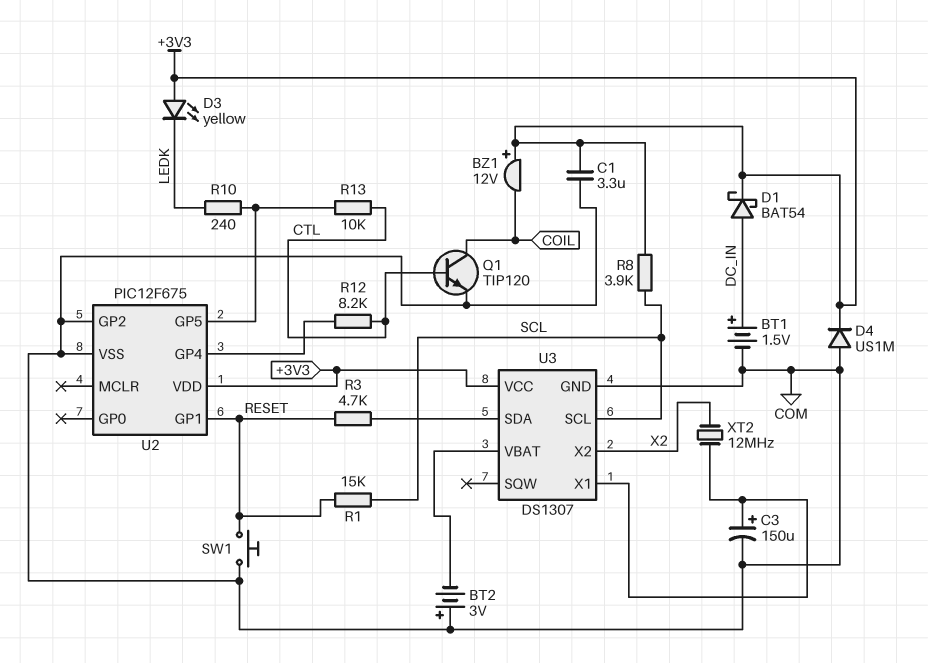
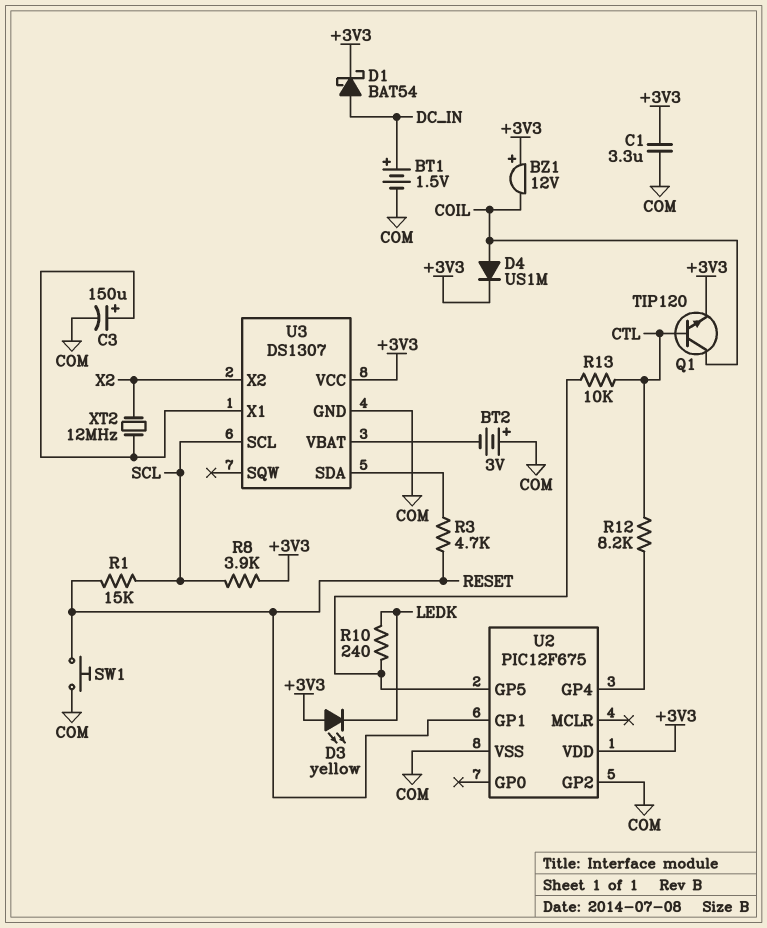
D4: diode US1M (A COM, K +3V3) -> diode US1M (A COIL, K +3V3)
Q1: NPN TIP120 (B CTL, C COIL, E COM) -> NPN TIP120 (B CTL, C COIL, E +3V3)

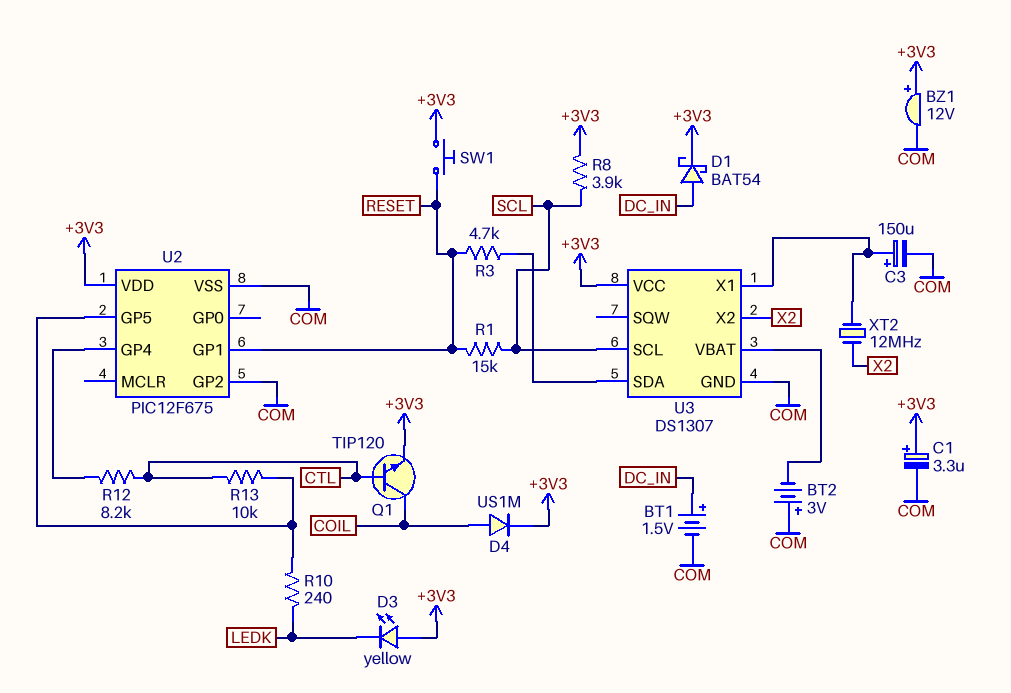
BZ1: buzzer 12V (plus +3V3, minus COIL) -> buzzer 12V (plus +3V3, minus COM)
C1: 3.3uF (+3V3, COM) -> 3.3uF (plus +3V3, minus COM)
SW1: button (COM, RESET) -> button (+3V3, RESET)

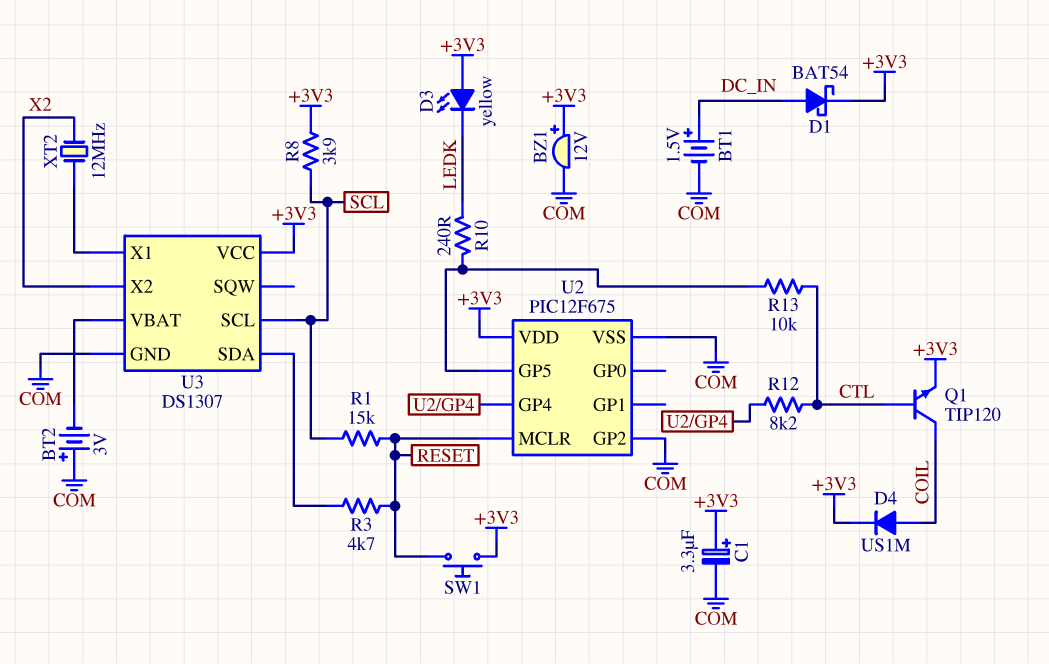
C3: 150uF (plus U3/X1, minus COM) -> none
U2 pin GP1: RESET -> none
U2 pin MCLR: none -> RESET

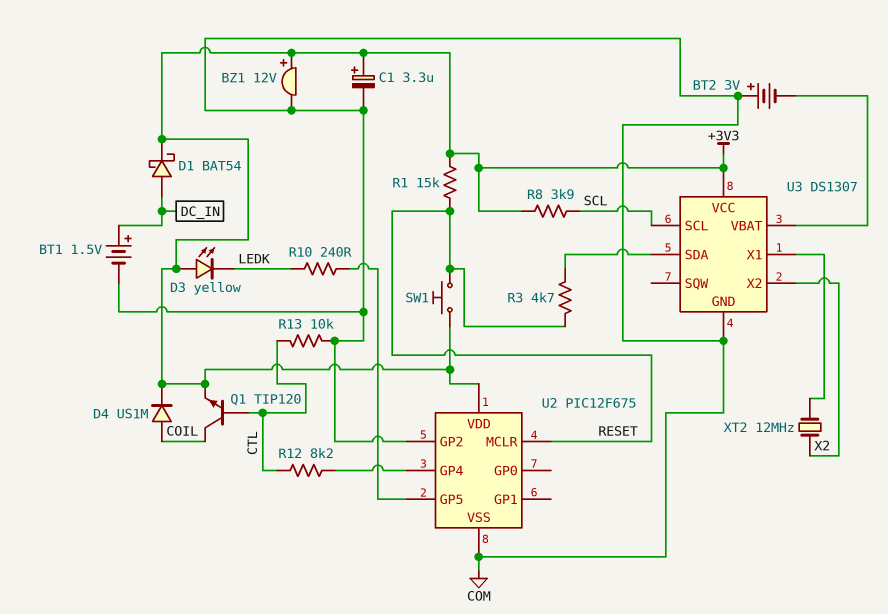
R1: 15k (RESET, SCL) -> 15k (+3V3, RESET)
R13: 10k (CTL, U2/GP5) -> 10k (COM, CTL)

